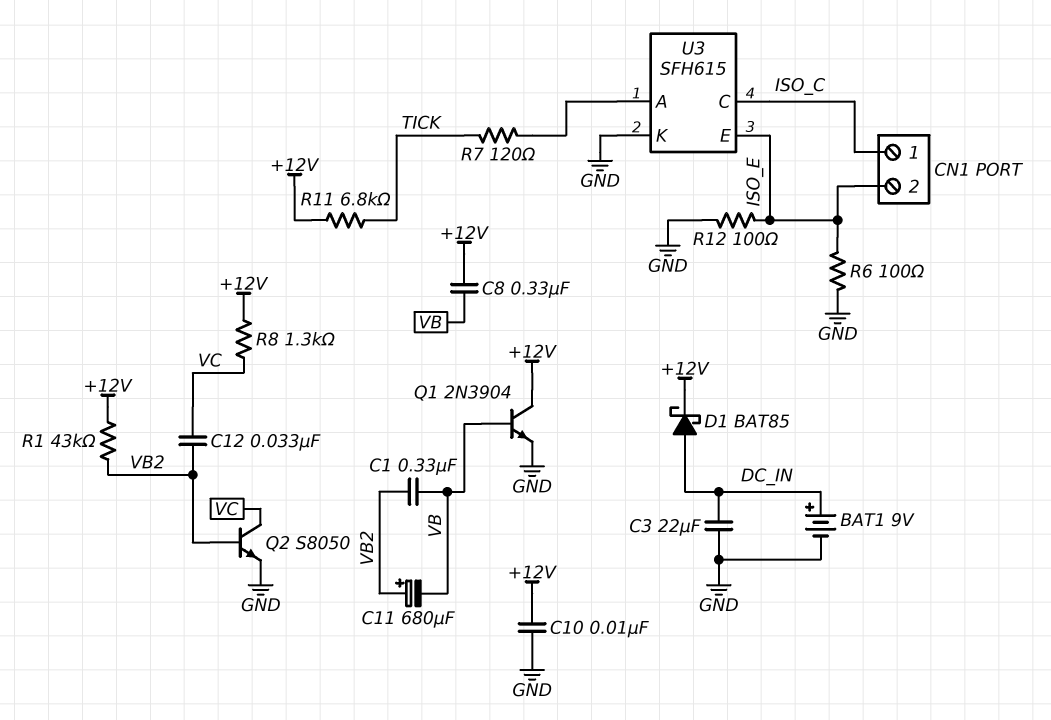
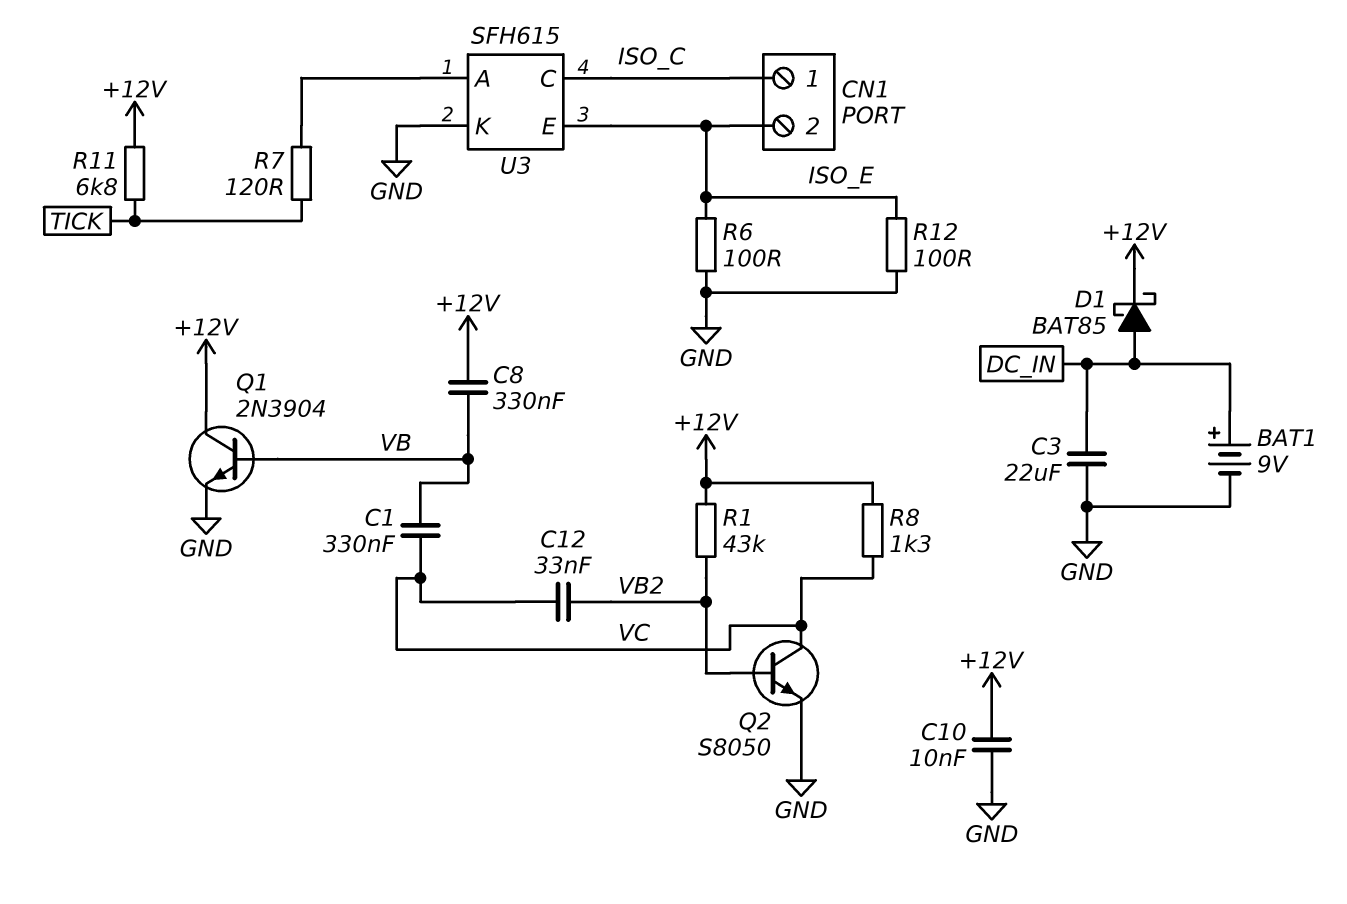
C1: 330nF (VB, VB2) -> 330nF (VB, VC)
C11: 680uF (plus VB2, minus VB) -> none

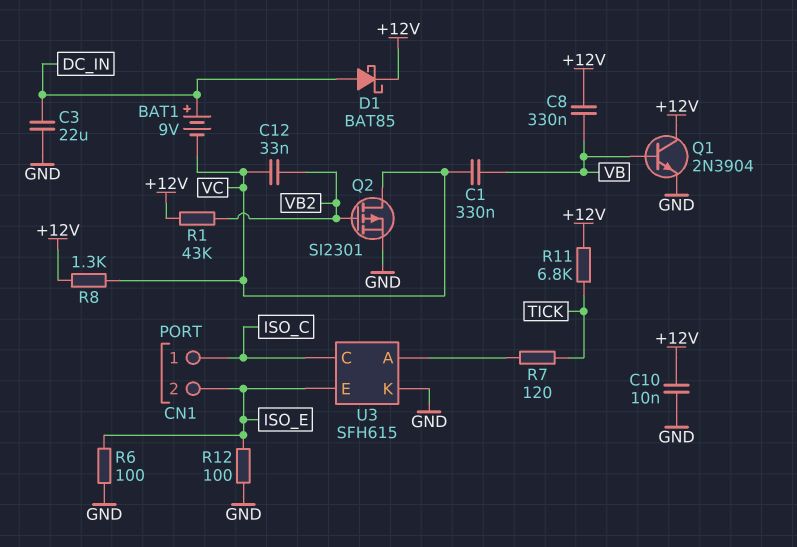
BAT1: 9V (plus DC_IN, minus GND) -> 9V (plus DC_IN, minus VC)
Q2: NPN S8050 (B VB2, C VC, E GND) -> PMOS SI2301 (G VB2, D VC, S GND)

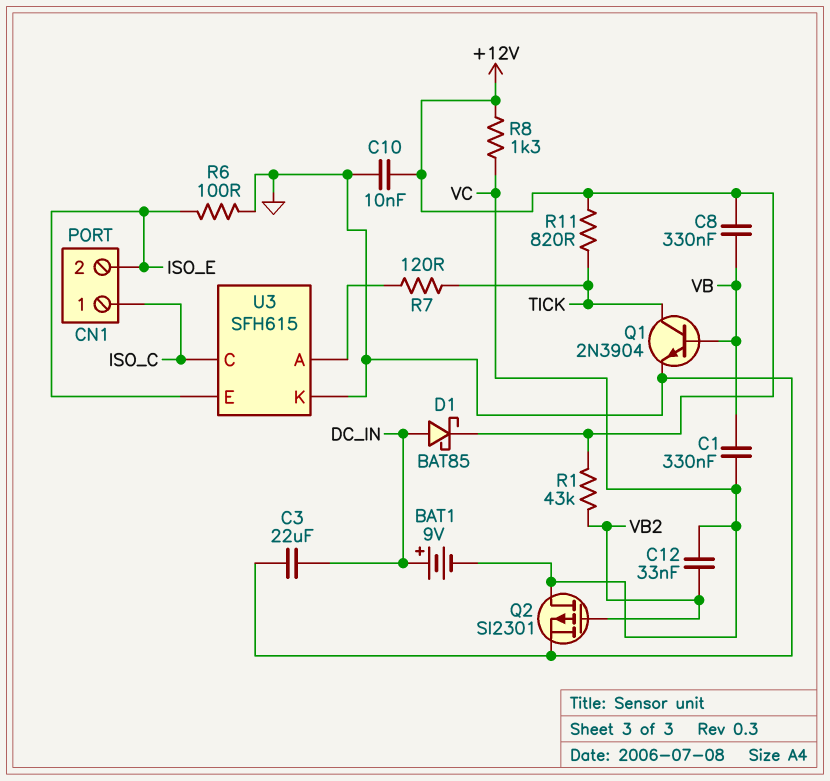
Q1: NPN 2N3904 (B VB, C +12V, E GND) -> NPN 2N3904 (B VB, C TICK, E GND)
R11: 6.8k (+12V, TICK) -> 820 (+12V, TICK)
R12: 100 (GND, ISO_E) -> none

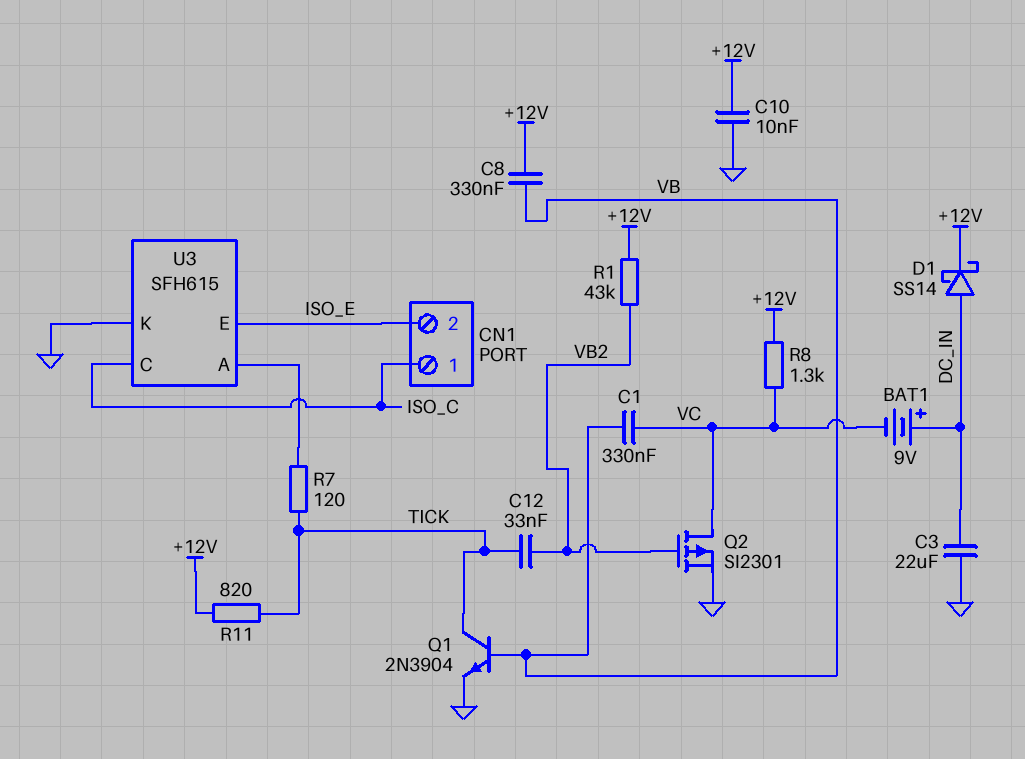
C12: 33nF (VB2, VC) -> 33nF (TICK, VB2)
D1: schottky BAT85 (A DC_IN, K +12V) -> schottky SS14 (A DC_IN, K +12V)
R6: 100 (GND, ISO_E) -> none

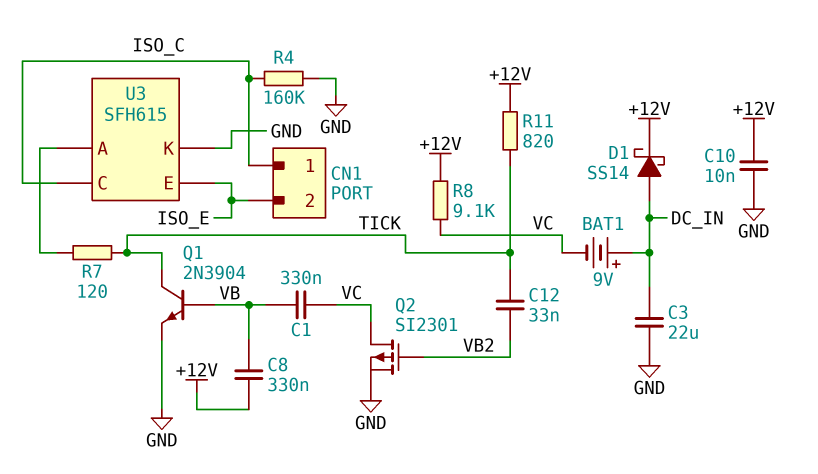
R1: 43k (+12V, VB2) -> none
R4: none -> 160k (GND, ISO_C)
R8: 1.3k (+12V, VC) -> 9.1k (+12V, VC)

